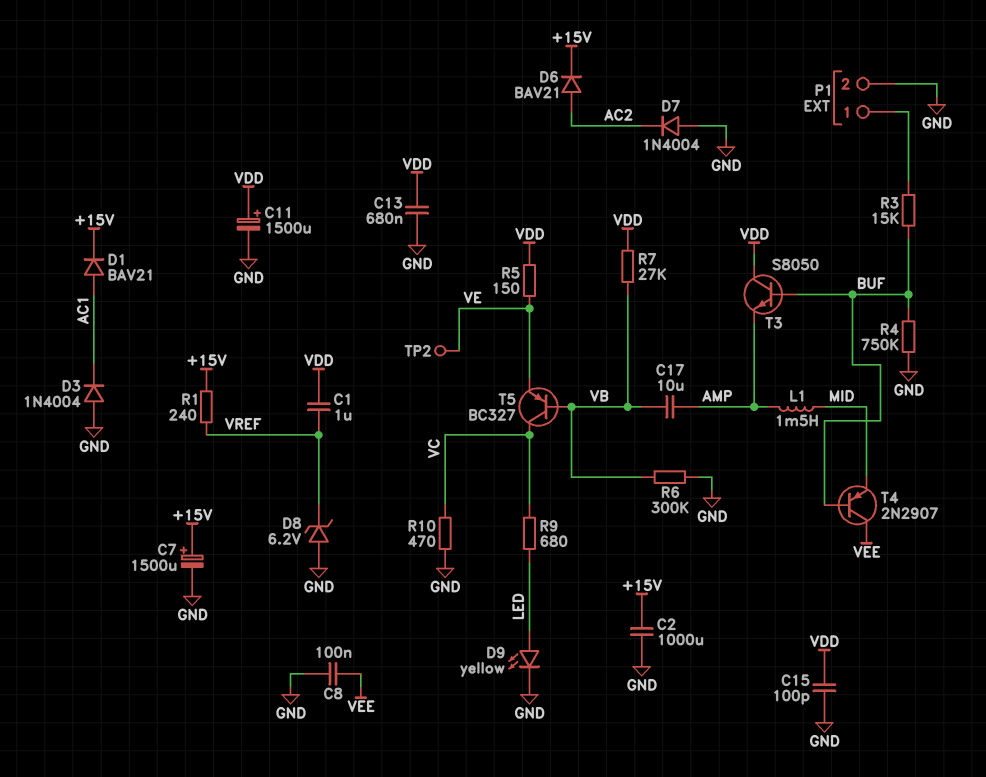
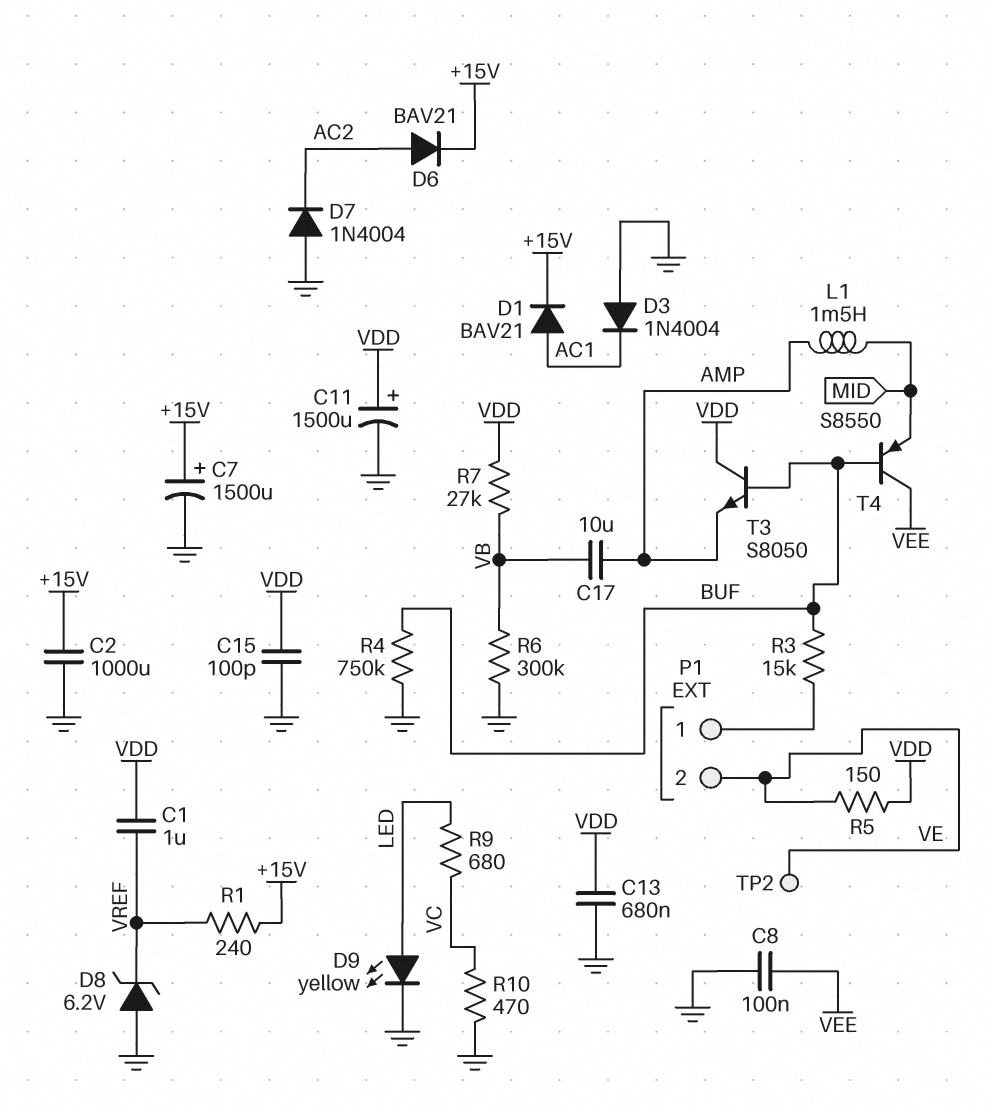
P1 pin 2: GND -> VE
T4: PNP 2N2907 (B BUF, C VEE, E MID) -> PNP S8550 (B BUF, C VEE, E MID)
T5: PNP BC327 (B VB, C VC, E VE) -> none

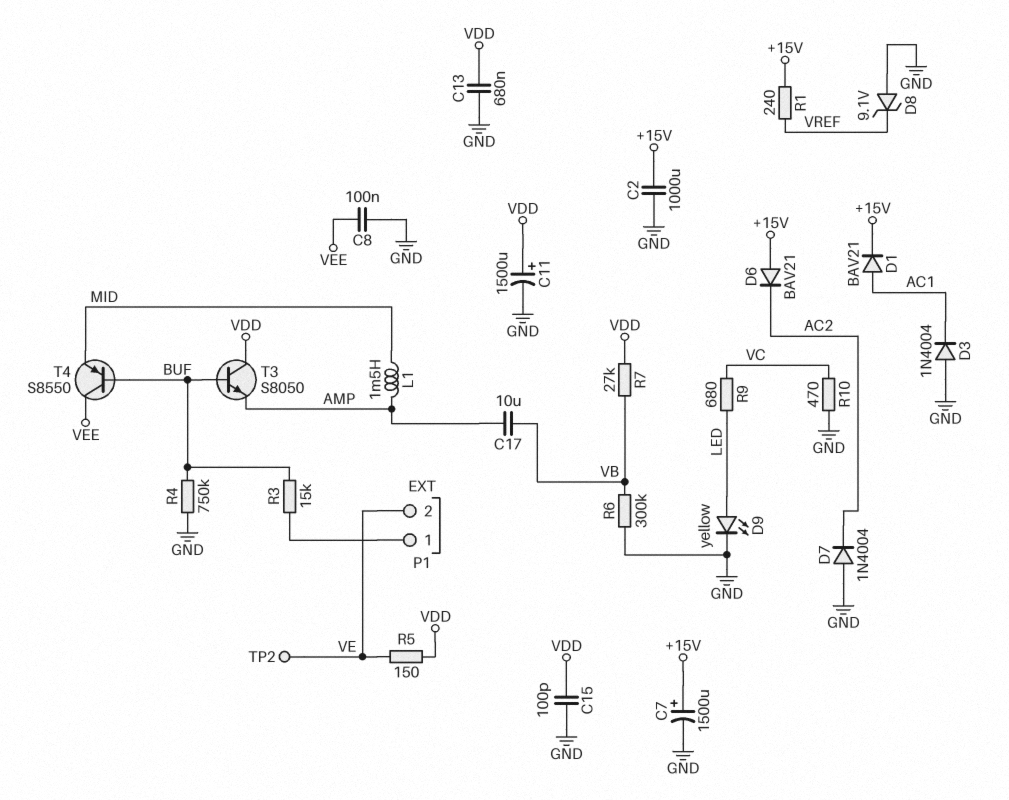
C1: 1uF (VDD, VREF) -> none
D6: diode BAV21 (A AC2, K +15V) -> diode BAV21 (A +15V, K AC2)
D8: zener 6.2V (A GND, K VREF) -> zener 9.1V (A GND, K VREF)

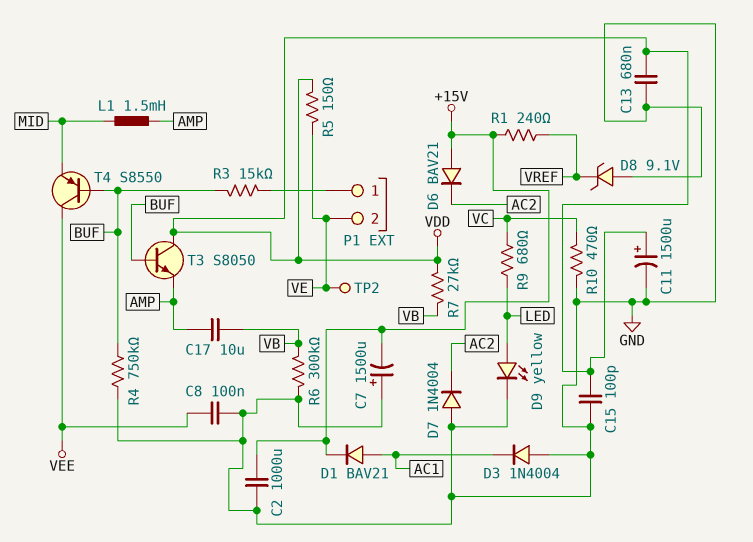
C7: 1500uF (plus +15V, minus GND) -> 1500uF (plus GND, minus +15V)

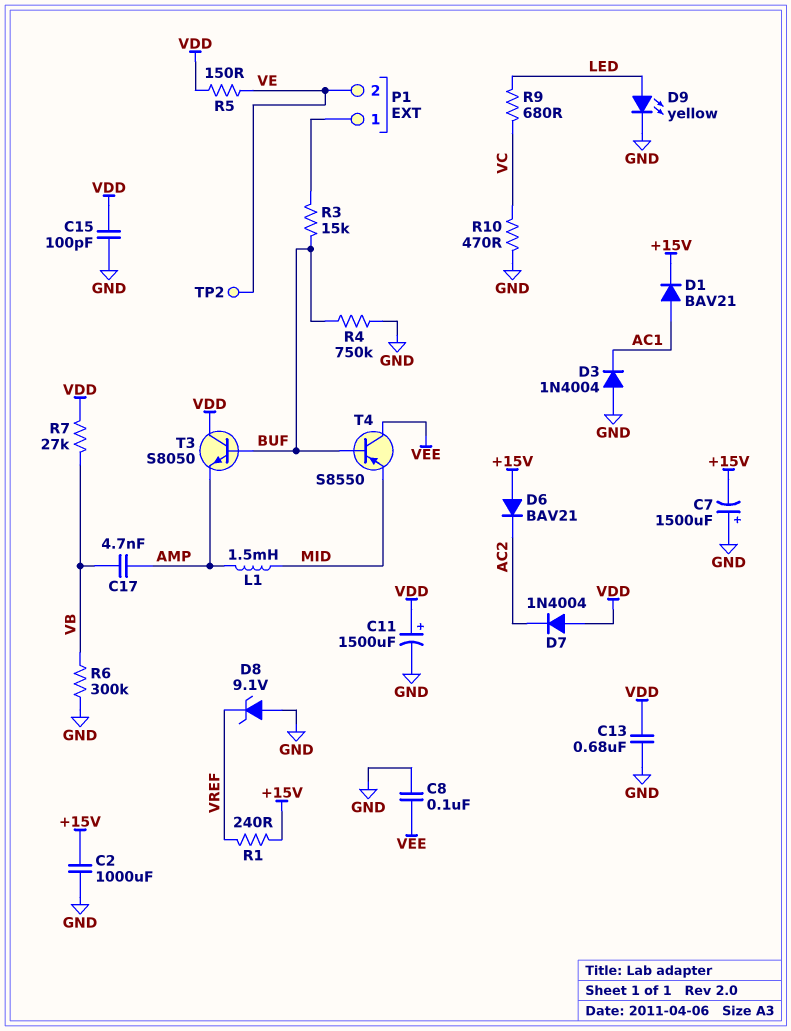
C17: 10uF (AMP, VB) -> 4.7nF (AMP, VB)
D7: diode 1N4004 (A GND, K AC2) -> diode 1N4004 (A VDD, K AC2)

